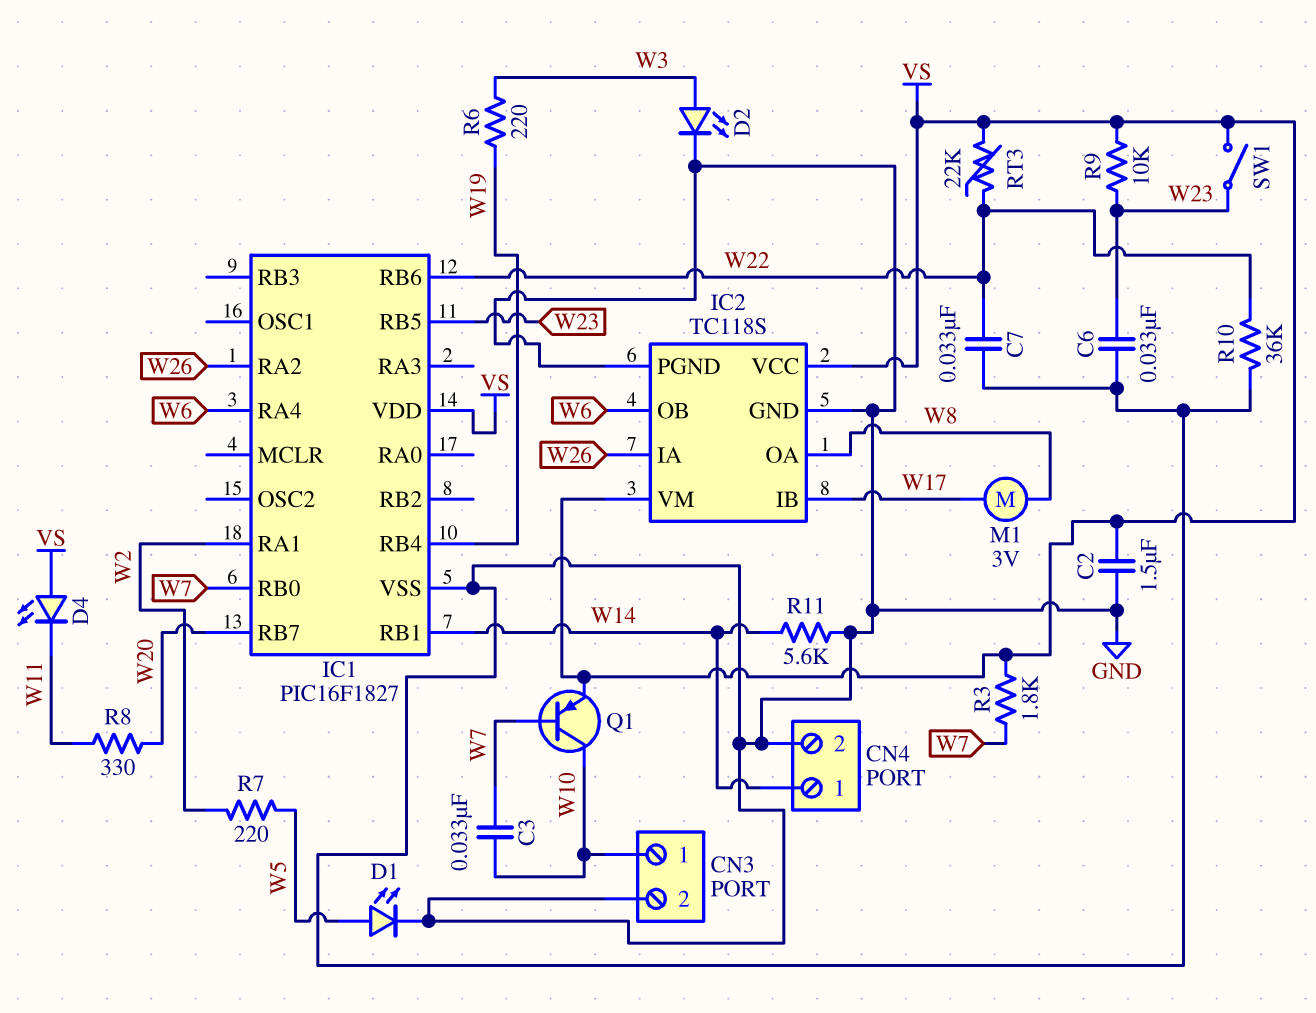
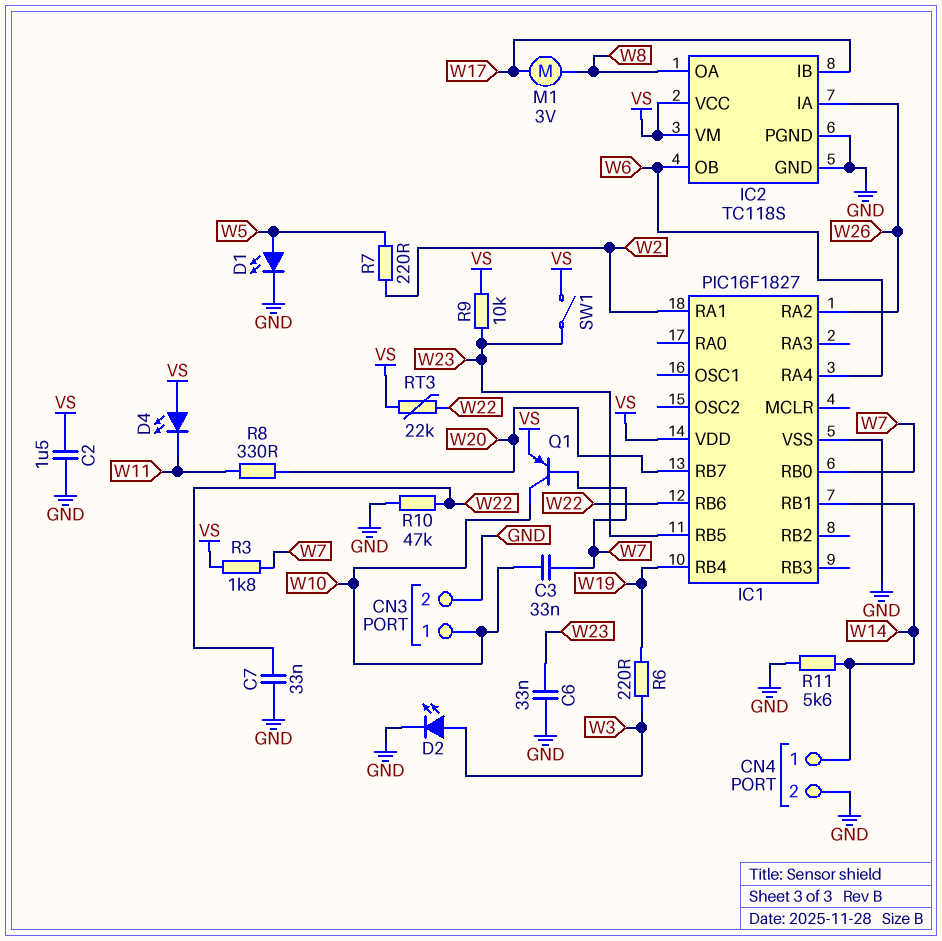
R10: 36k (GND, W22) -> 47k (GND, W22)

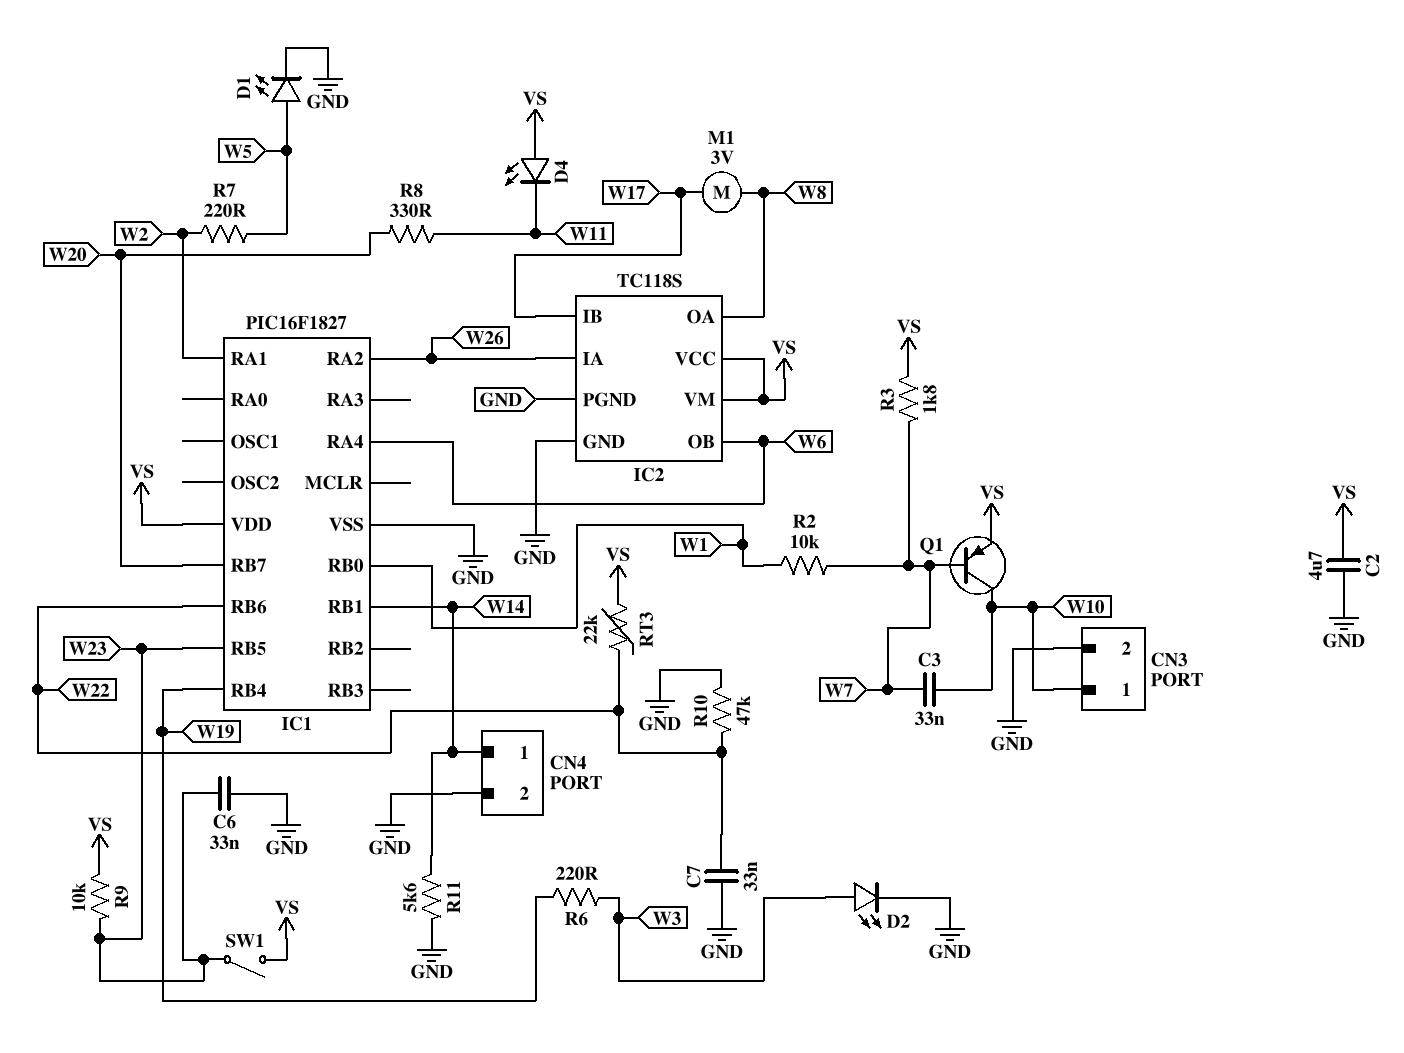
C2: 1.5uF (GND, VS) -> 4.7uF (GND, VS)
IC1 pin RB0: W7 -> W1
R2: none -> 10k (W1, W7)

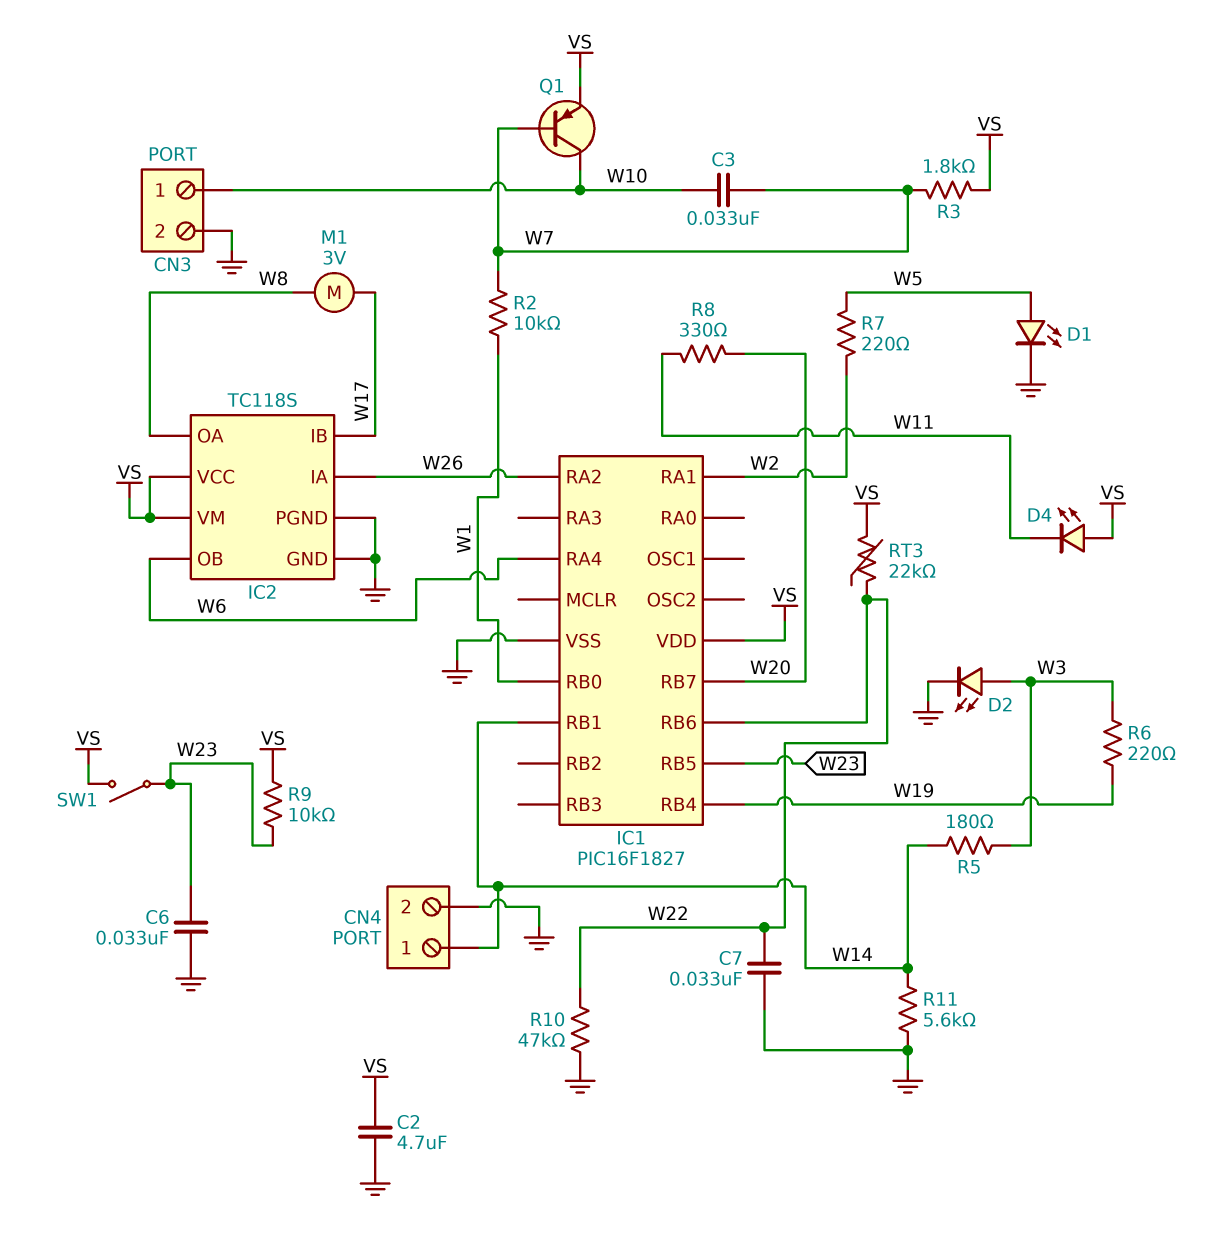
R5: none -> 180 (W3, W14)

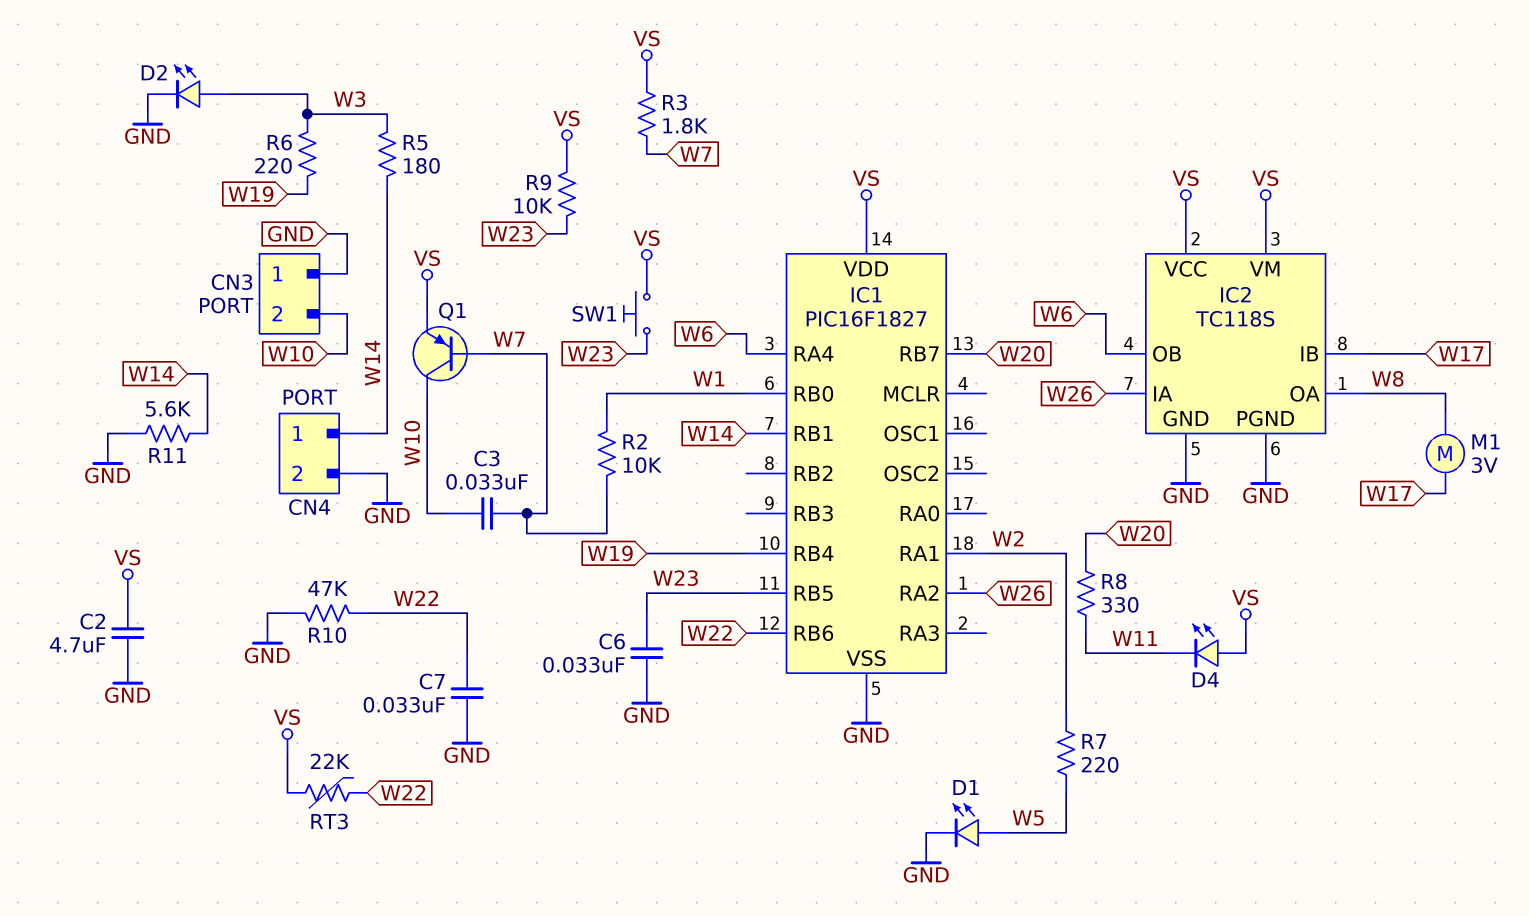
CN3 pin 1: W10 -> GND
CN3 pin 2: GND -> W10
SW1: switch (VS, W23) -> button (VS, W23)

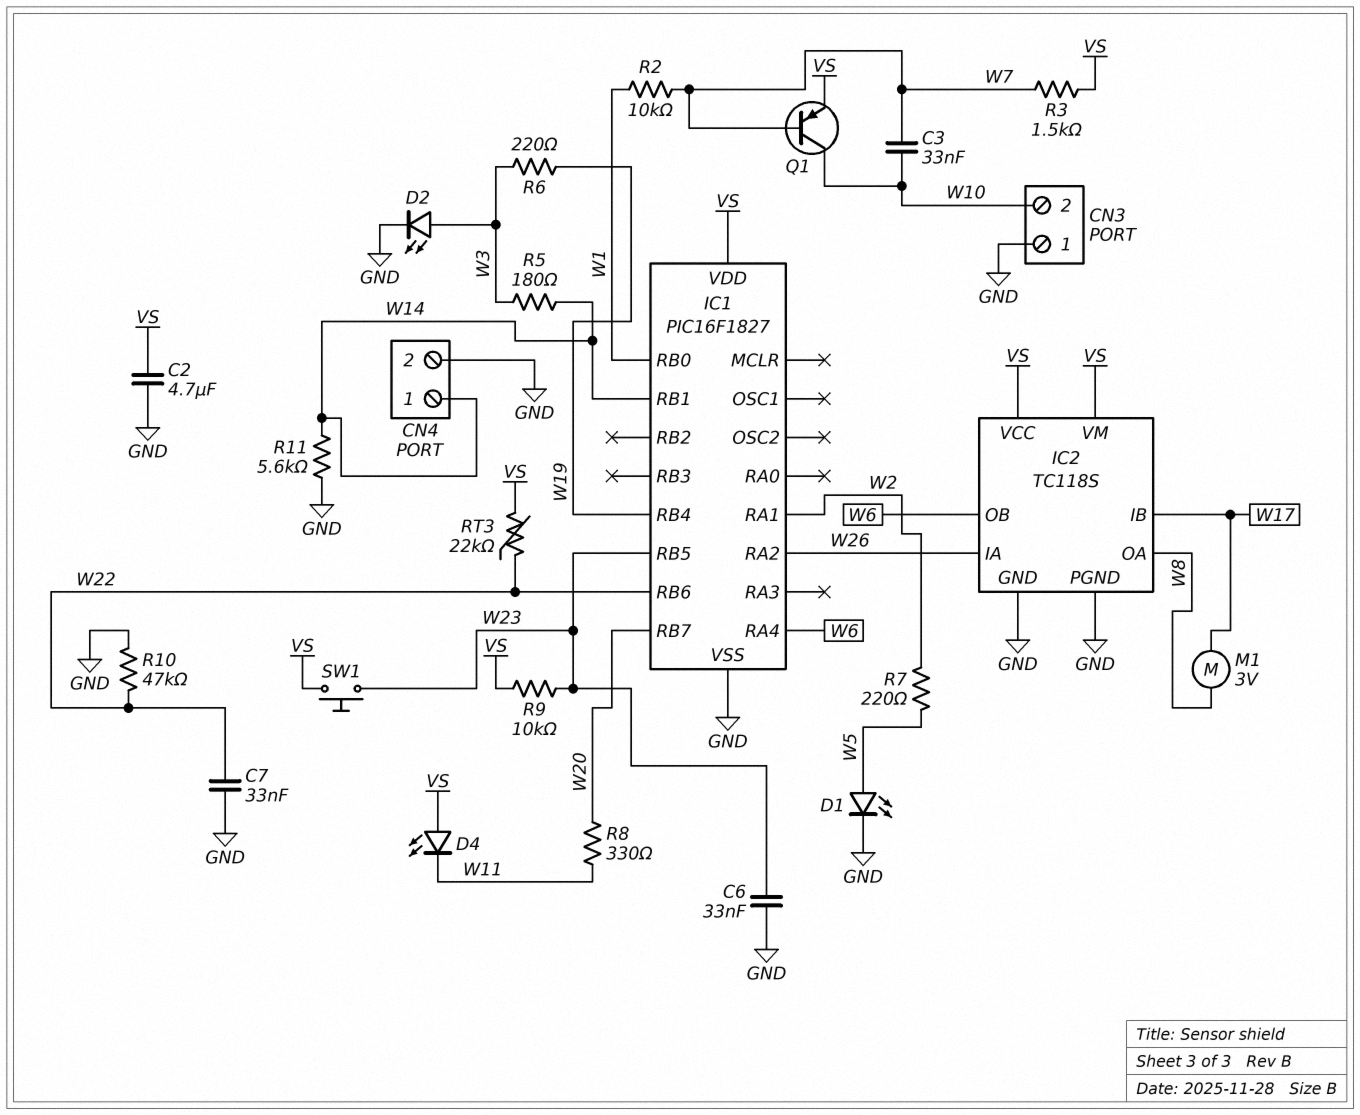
R3: 1.8k (VS, W7) -> 1.5k (VS, W7)

